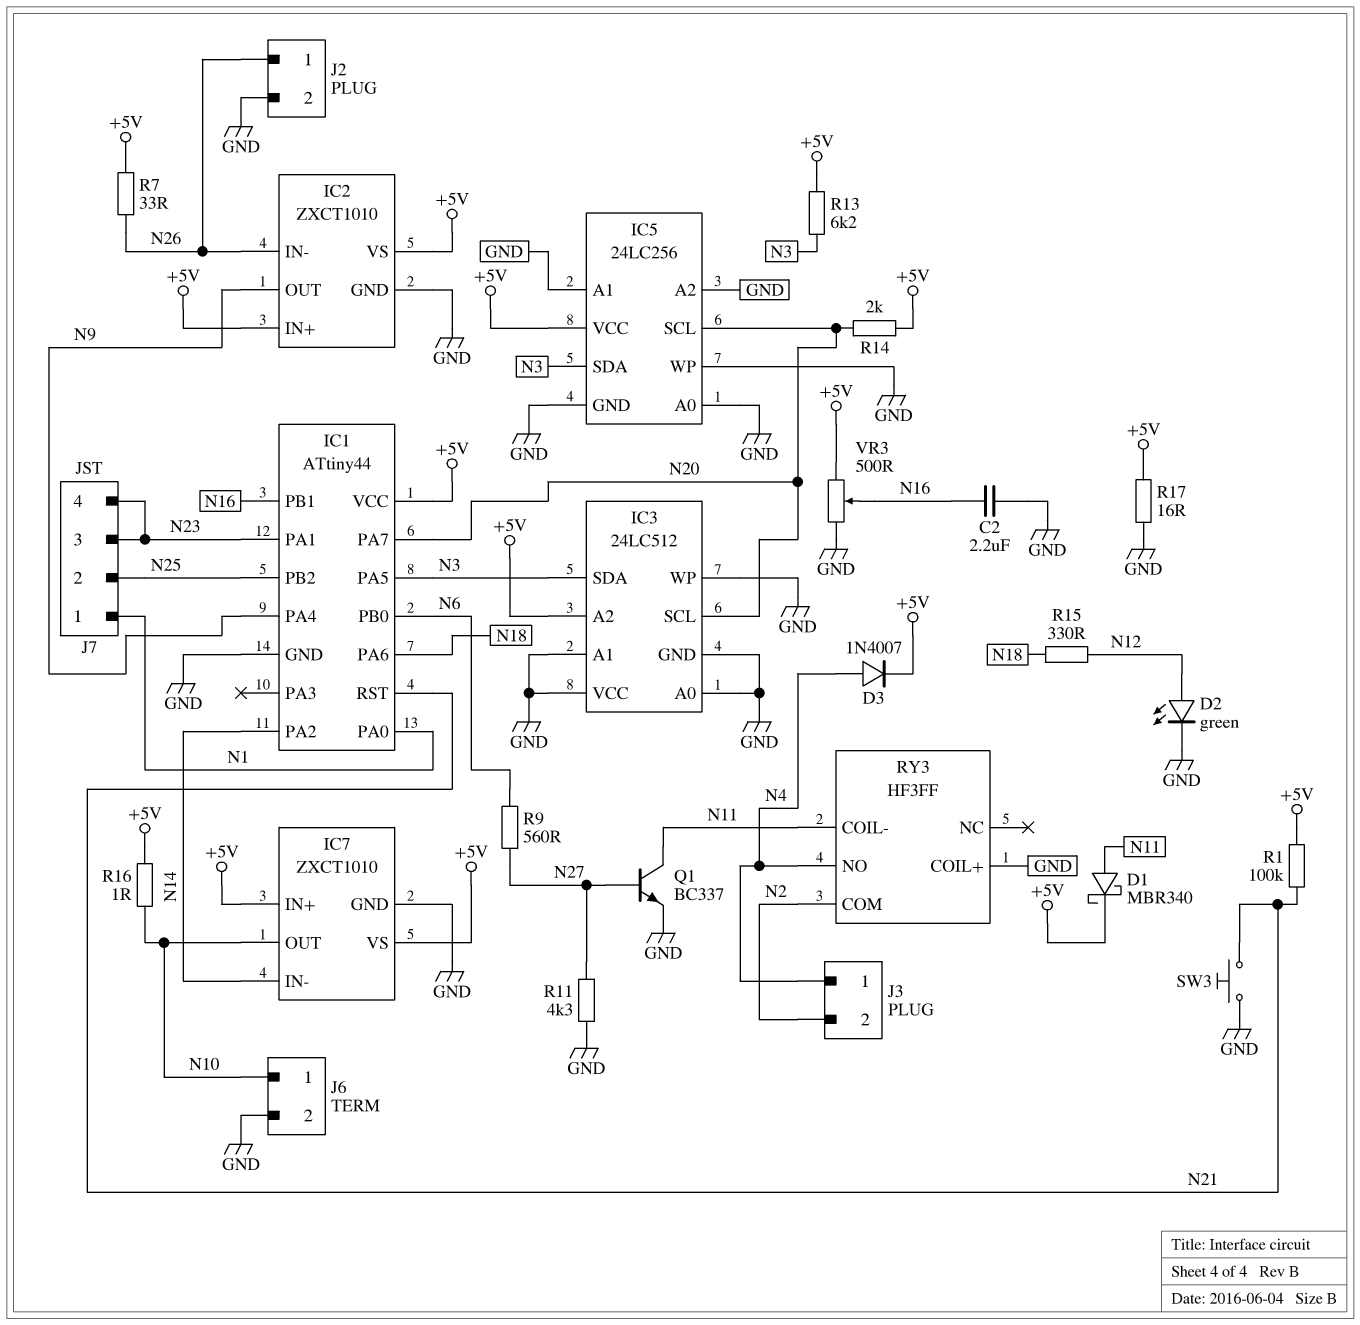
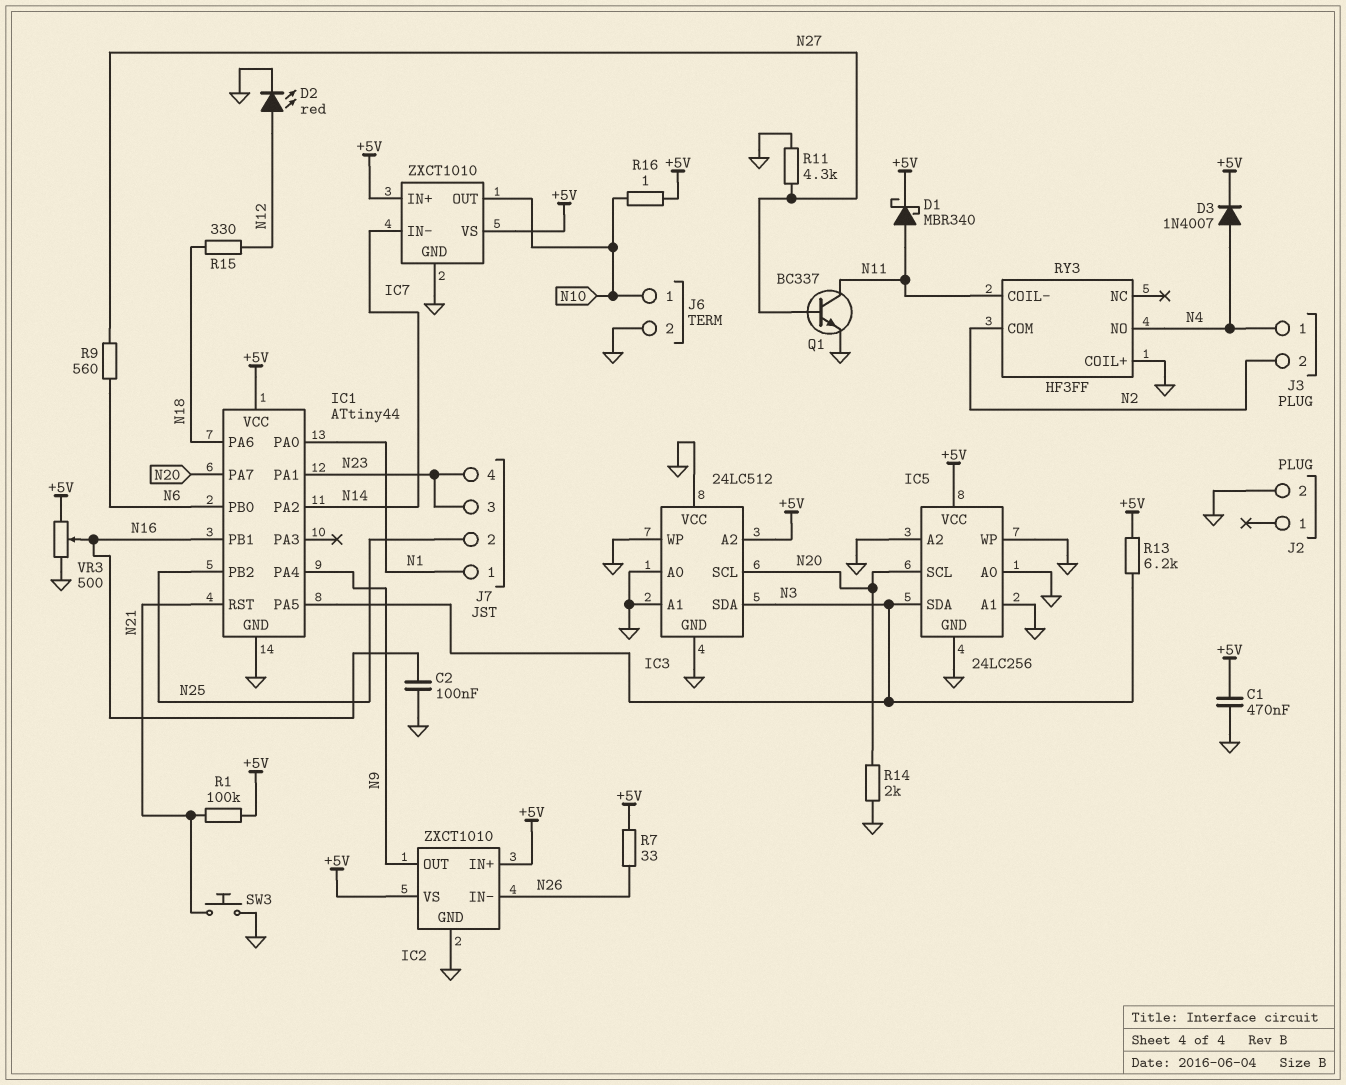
C1: none -> 470nF (+5V, GND)
C2: 2.2uF (GND, N16) -> 100nF (GND, N16)
D2: LED green (A N12, K GND) -> LED red (A N12, K GND)
J2 pin 1: N26 -> none
R14: 2k (+5V, N20) -> 2k (GND, N20)
R17: 16 (+5V, GND) -> none

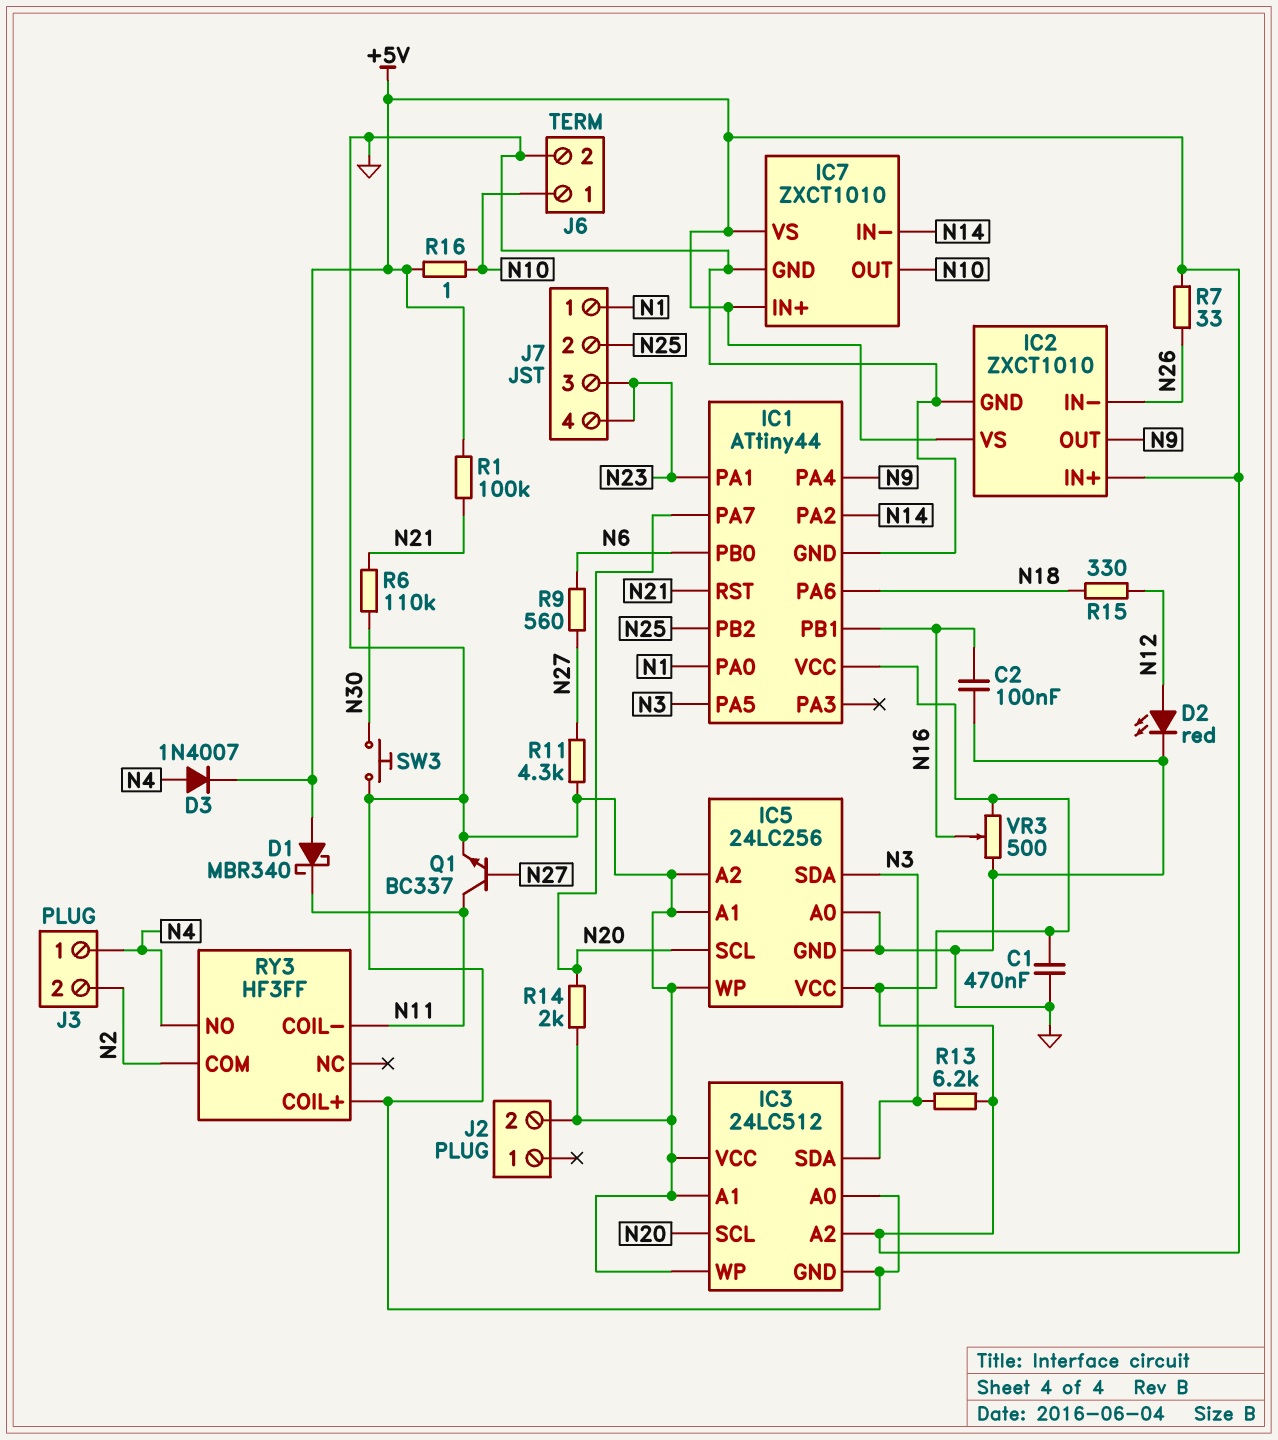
D1: schottky MBR340 (A N11, K +5V) -> schottky MBR340 (A +5V, K N11)
R6: none -> 110k (N21, N30)
SW3: button (GND, N21) -> button (GND, N30)

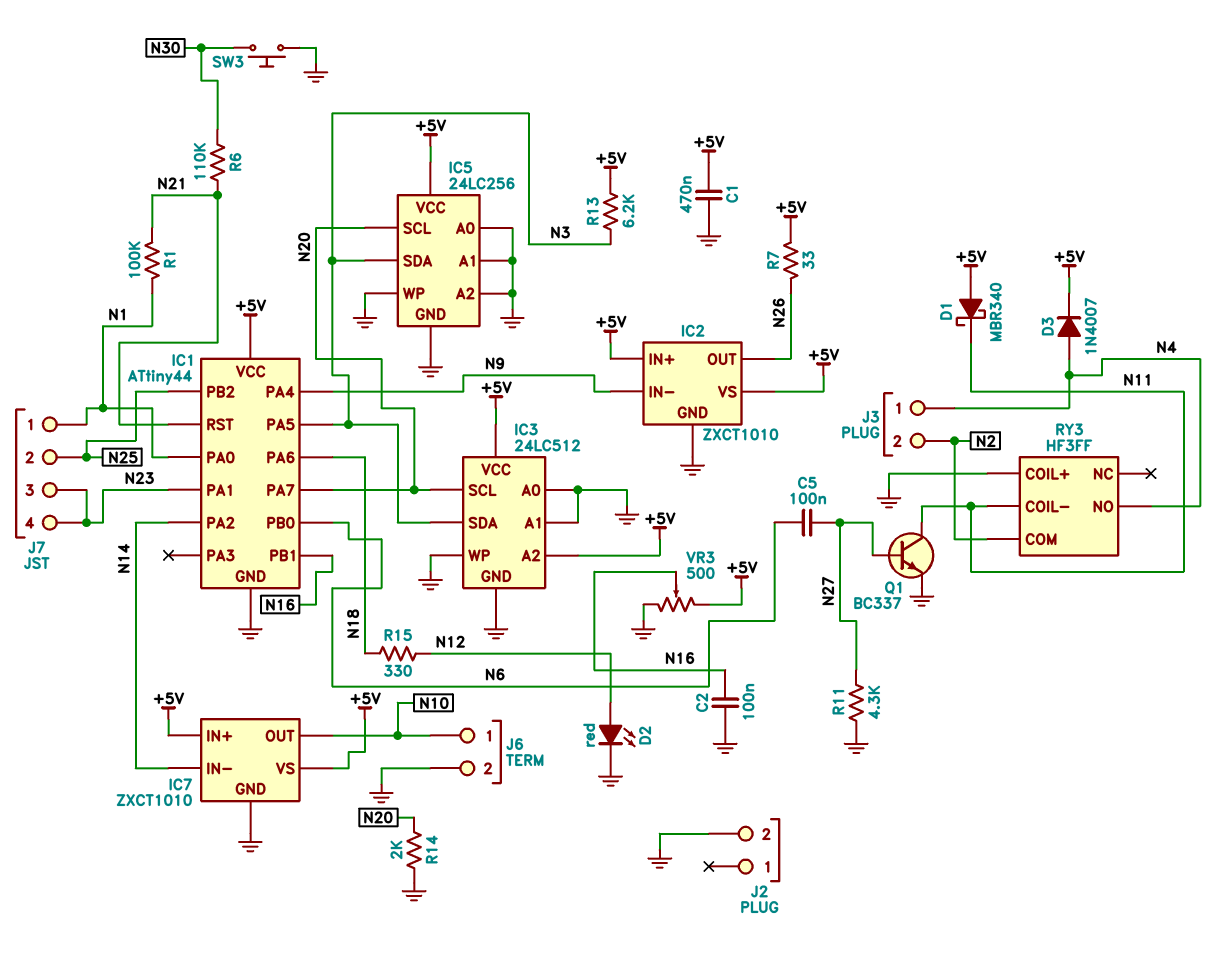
C5: none -> 100nF (N6, N27)
IC2 pin IN-: N26 -> N9
IC2 pin OUT: N9 -> N26
IC3 pin VCC: GND -> +5V
R1: 100k (+5V, N21) -> 100k (N1, N21)
R9: 560 (N6, N27) -> none
R16: 1 (+5V, N10) -> none

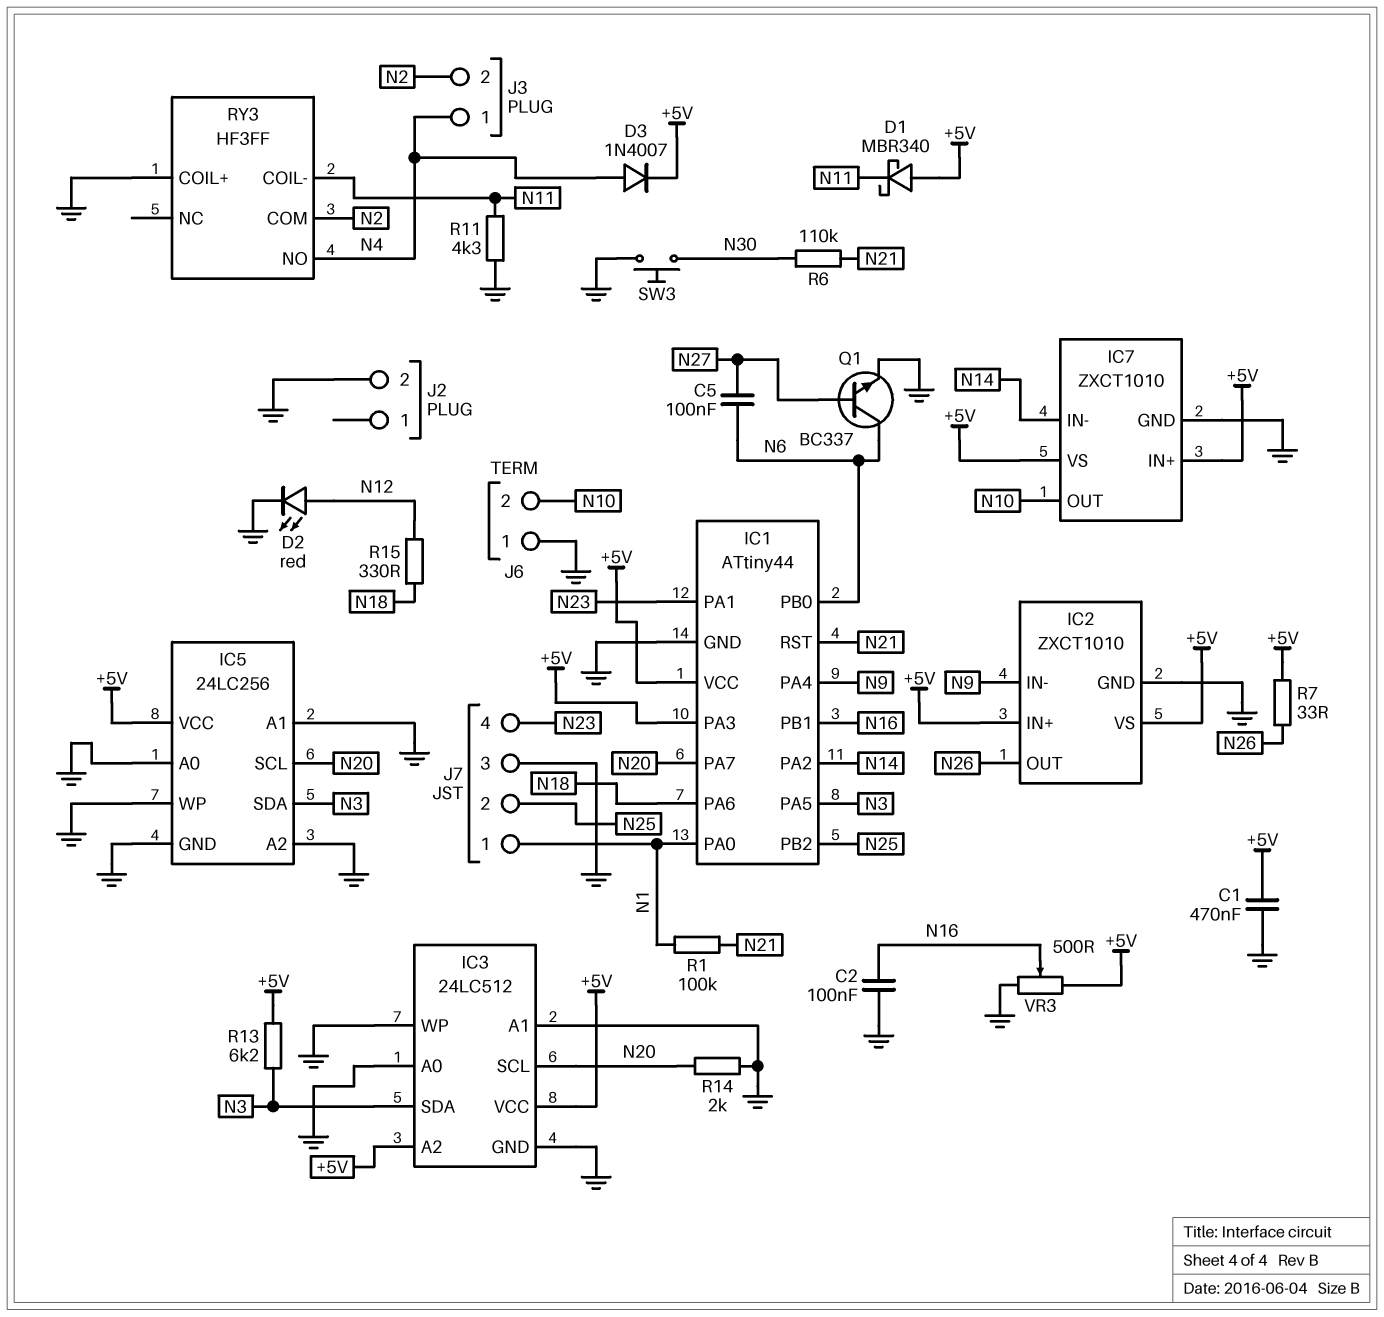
IC1 pin PA3: none -> +5V
J6 pin 1: N10 -> GND
J6 pin 2: GND -> N10
J7 pin 3: N23 -> GND
Q1: NPN BC337 (B N27, C N11, E GND) -> NPN BC337 (B N27, C N6, E GND)
R11: 4.3k (GND, N27) -> 4.3k (GND, N11)

